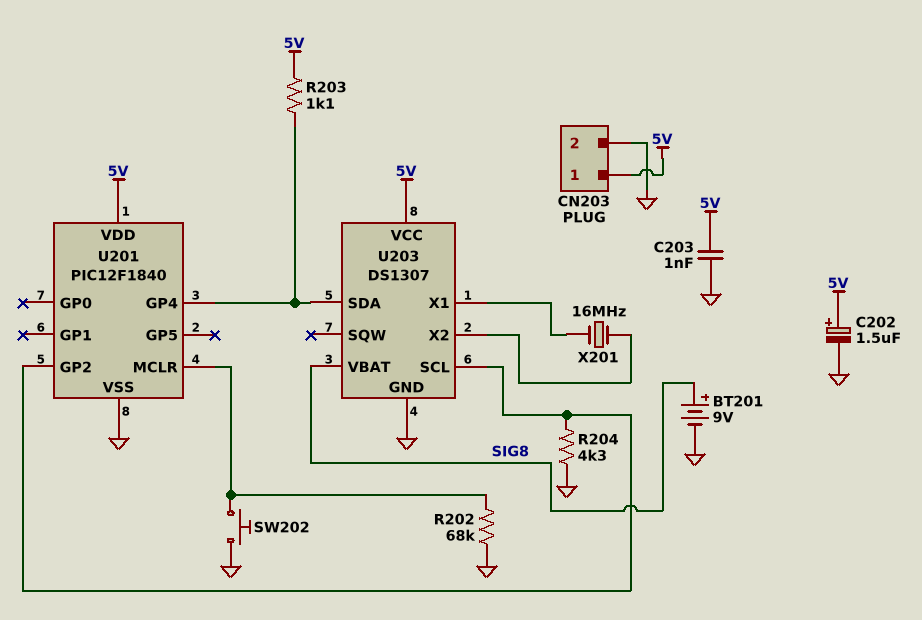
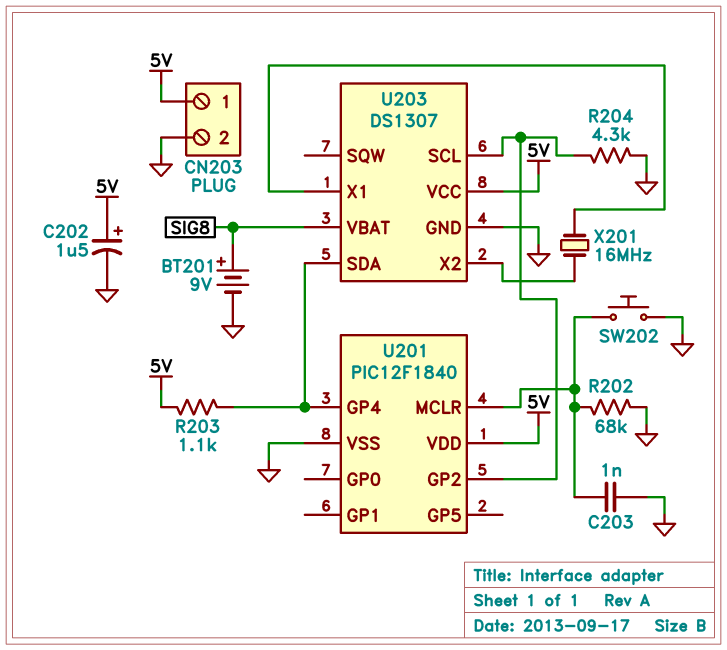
C203: 1nF (5V, GND) -> 1nF (GND, U201/MCLR)

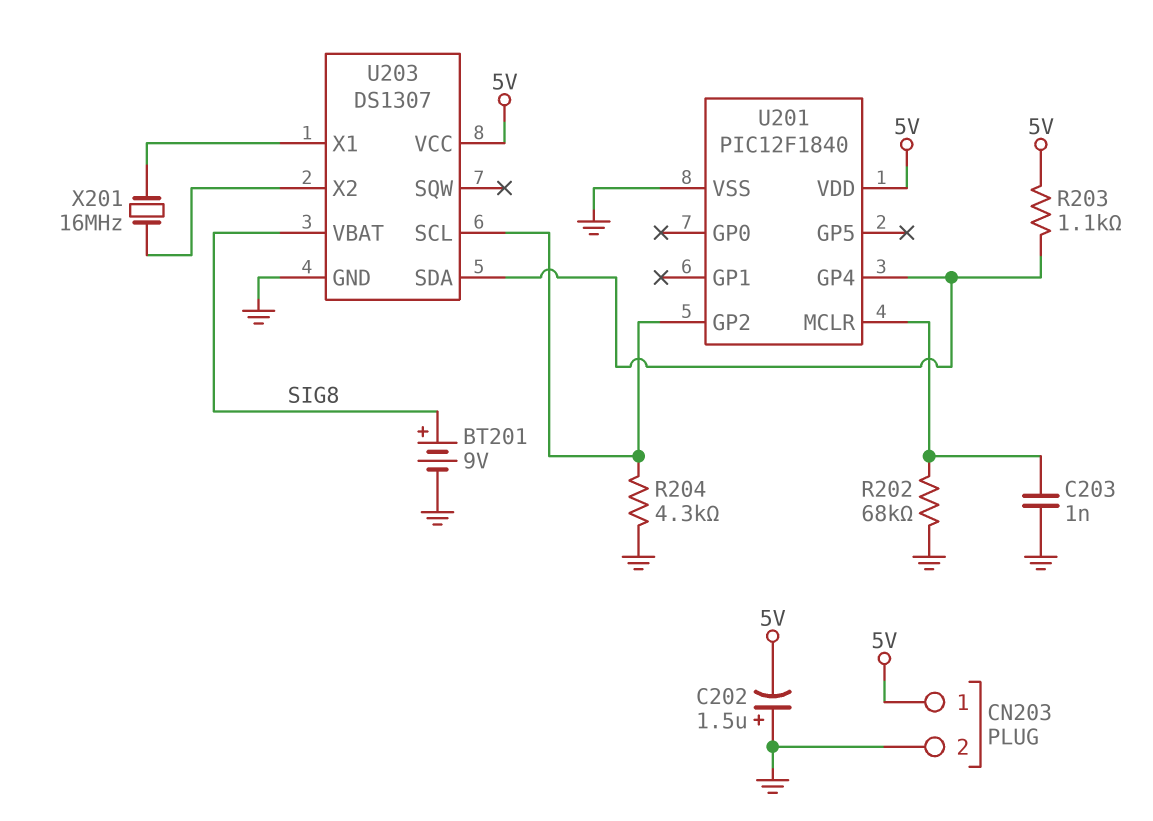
C202: 1.5uF (plus 5V, minus GND) -> 1.5uF (plus GND, minus 5V)
SW202: button (GND, U201/MCLR) -> none

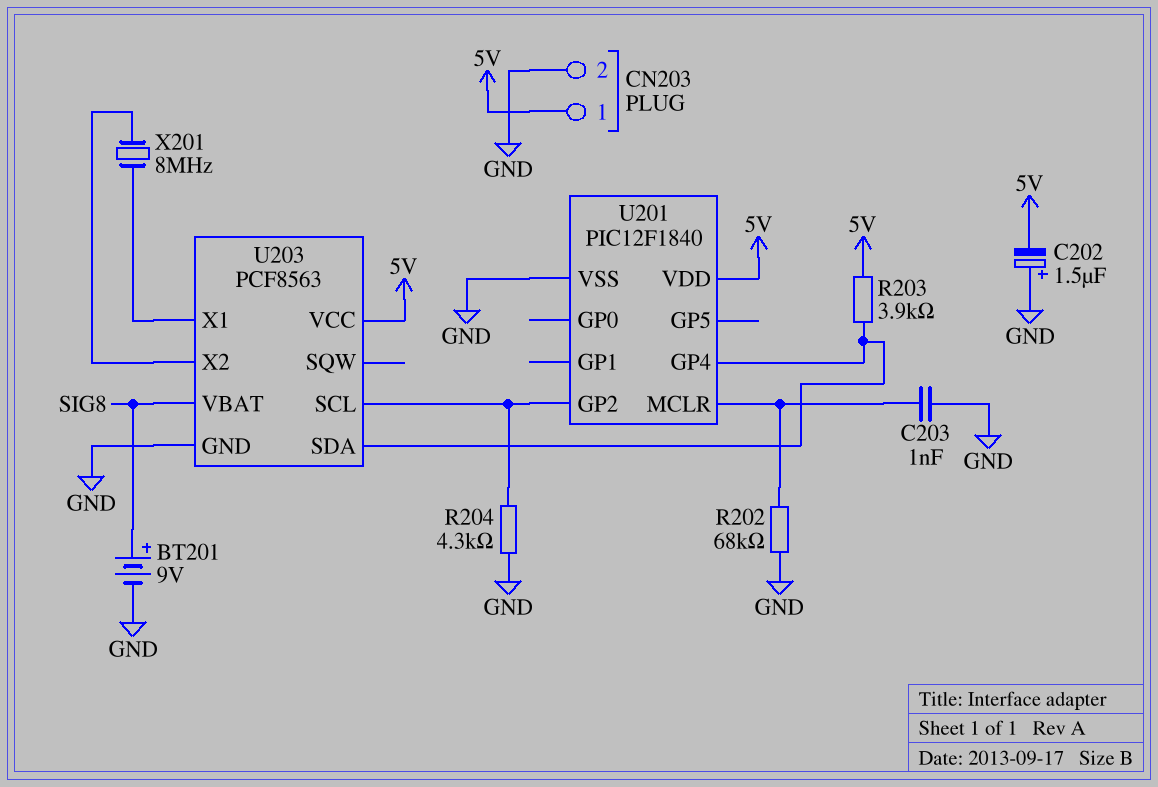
R203: 1.1k (5V, U201/GP4) -> 3.9k (5V, U201/GP4)
U203: DS1307 -> PCF8563
X201: 16MHz (U203/X1, U203/X2) -> 8MHz (U203/X1, U203/X2)

